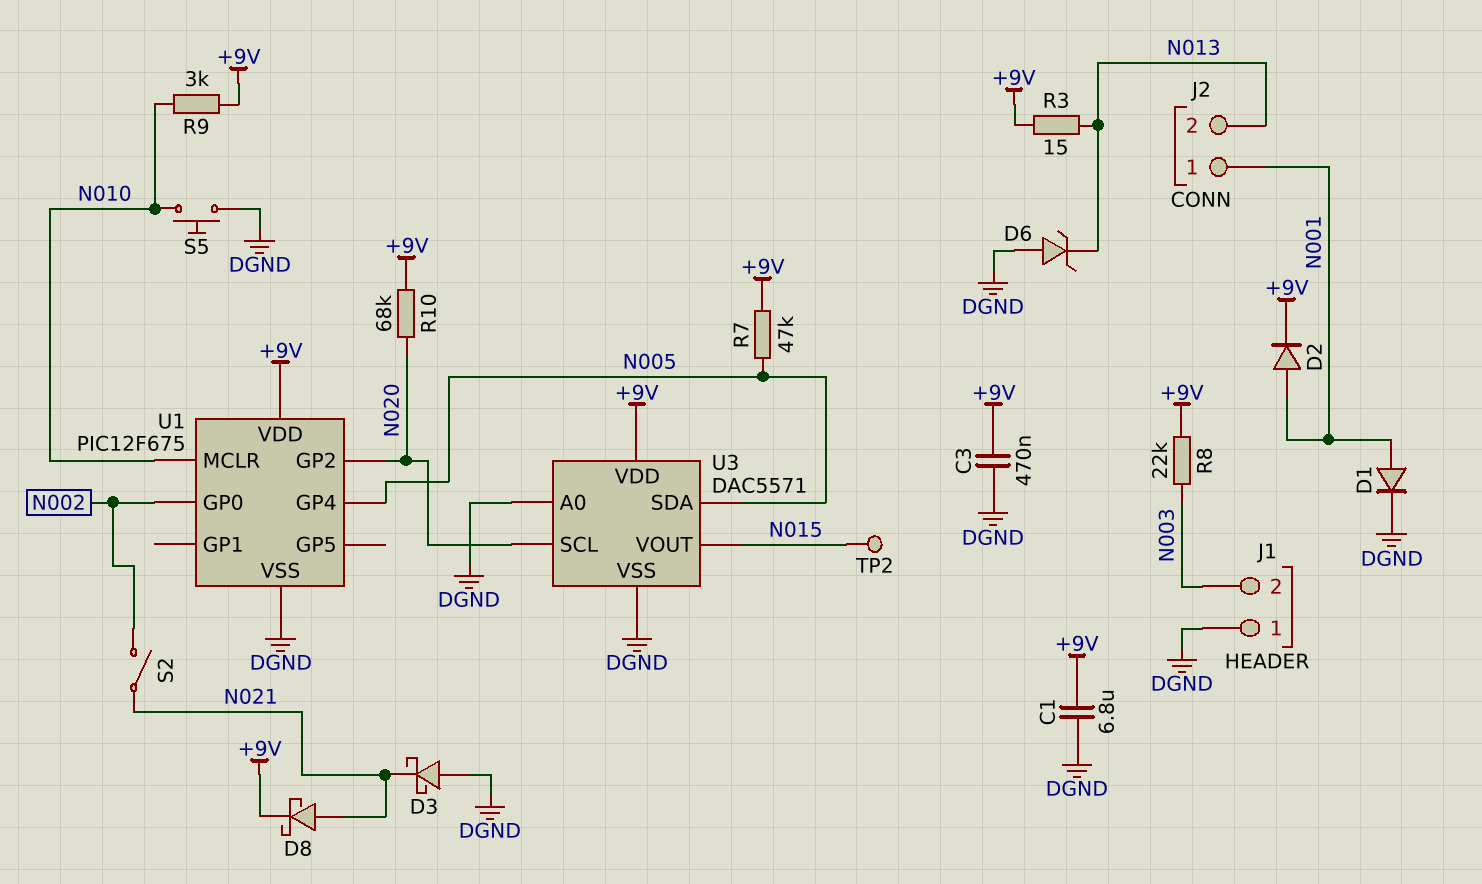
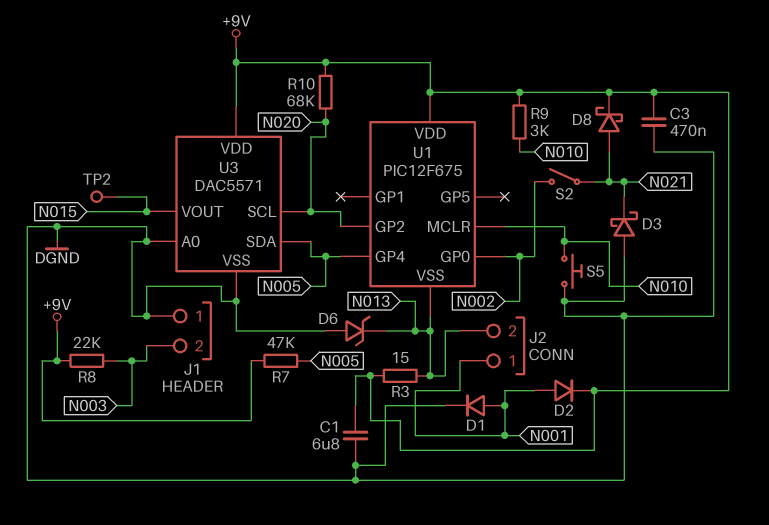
U1 pin VSS: DGND -> N013

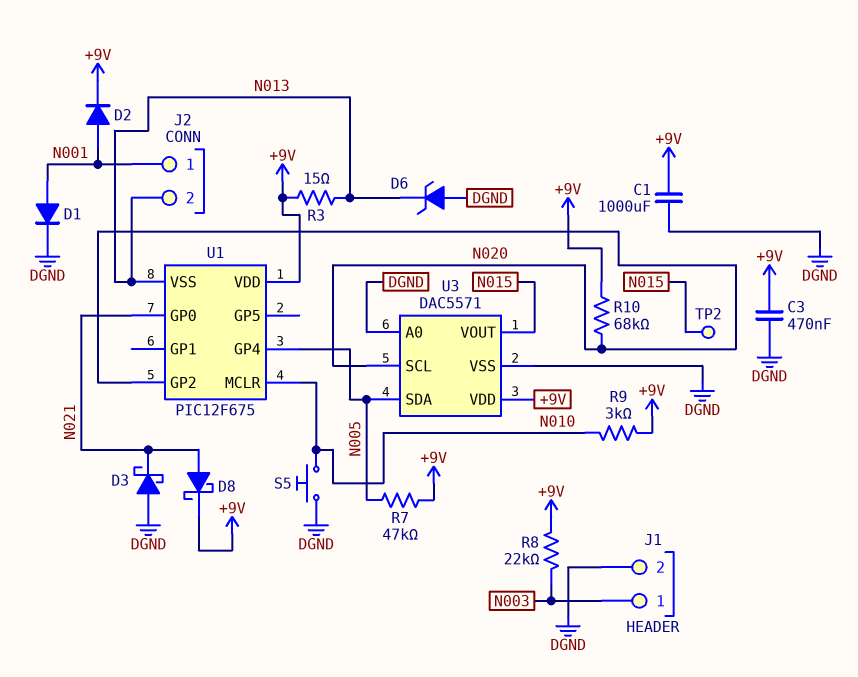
C1: 6.8uF (+9V, DGND) -> 1000uF (+9V, DGND)
J1 pin 1: DGND -> N003
J1 pin 2: N003 -> DGND
S2: switch (N002, N021) -> none
U1 pin GP0: N002 -> N021

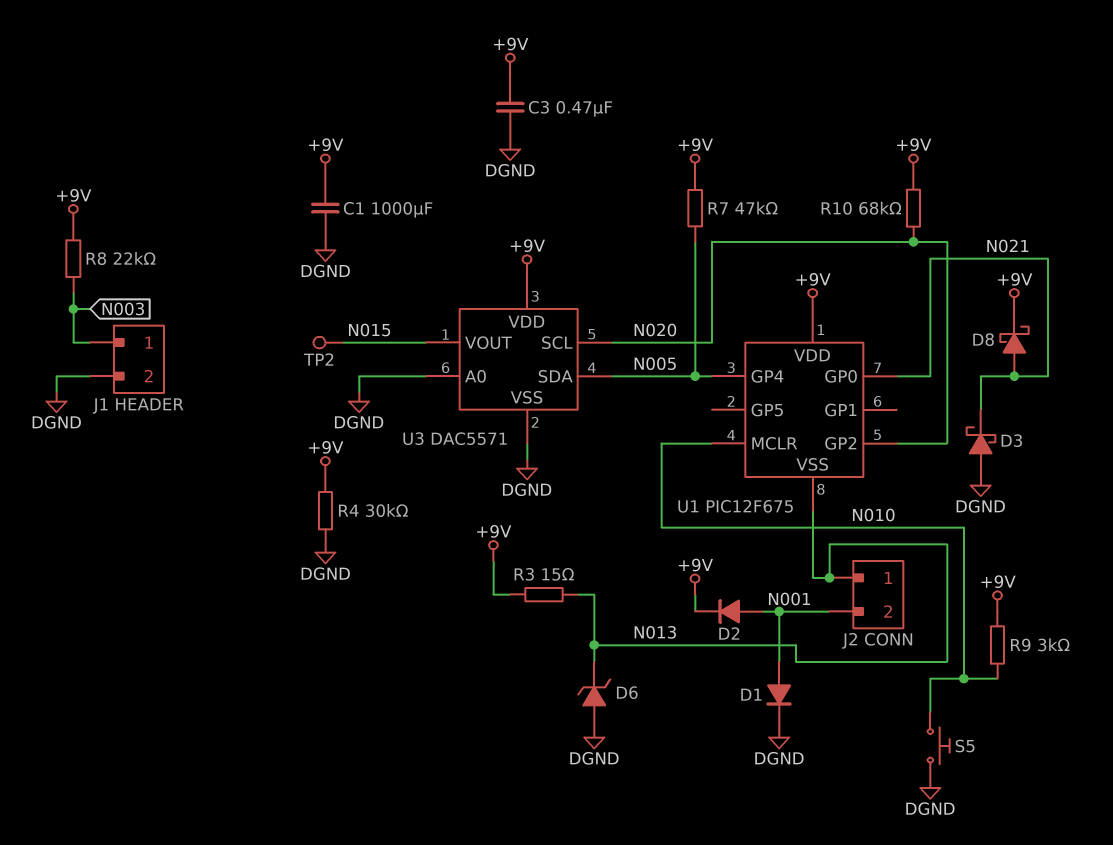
J2 pin 1: N001 -> N013
J2 pin 2: N013 -> N001
R4: none -> 30k (+9V, DGND)

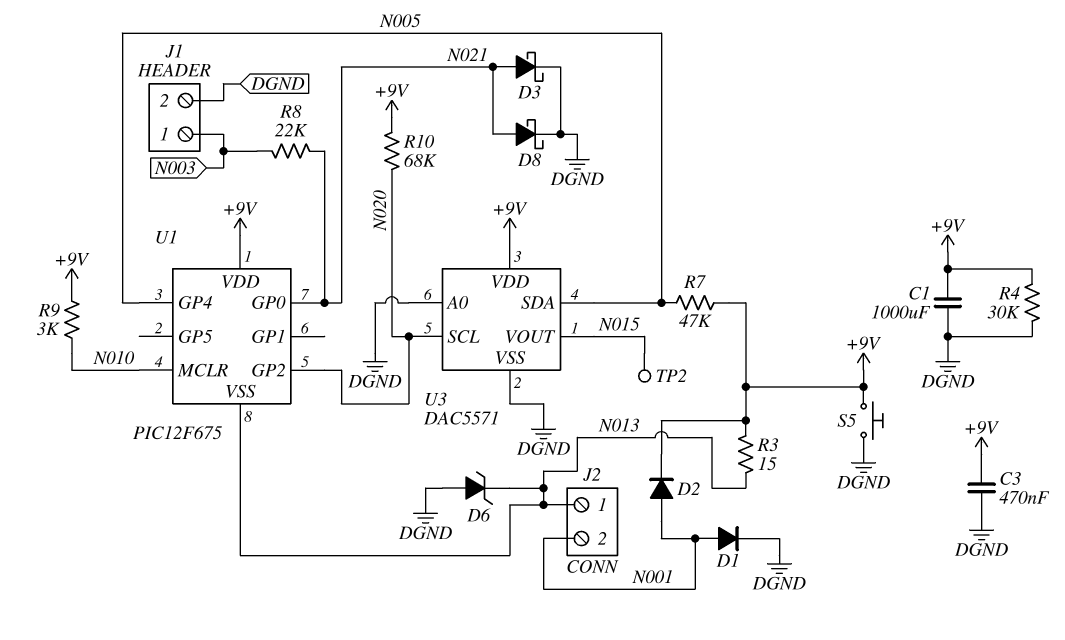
D3: schottky (A DGND, K N021) -> schottky (A N021, K DGND)
D8: schottky (A N021, K +9V) -> schottky (A N021, K DGND)
R8: 22k (+9V, N003) -> 22k (N003, N021)
S5: button (DGND, N010) -> button (+9V, DGND)

